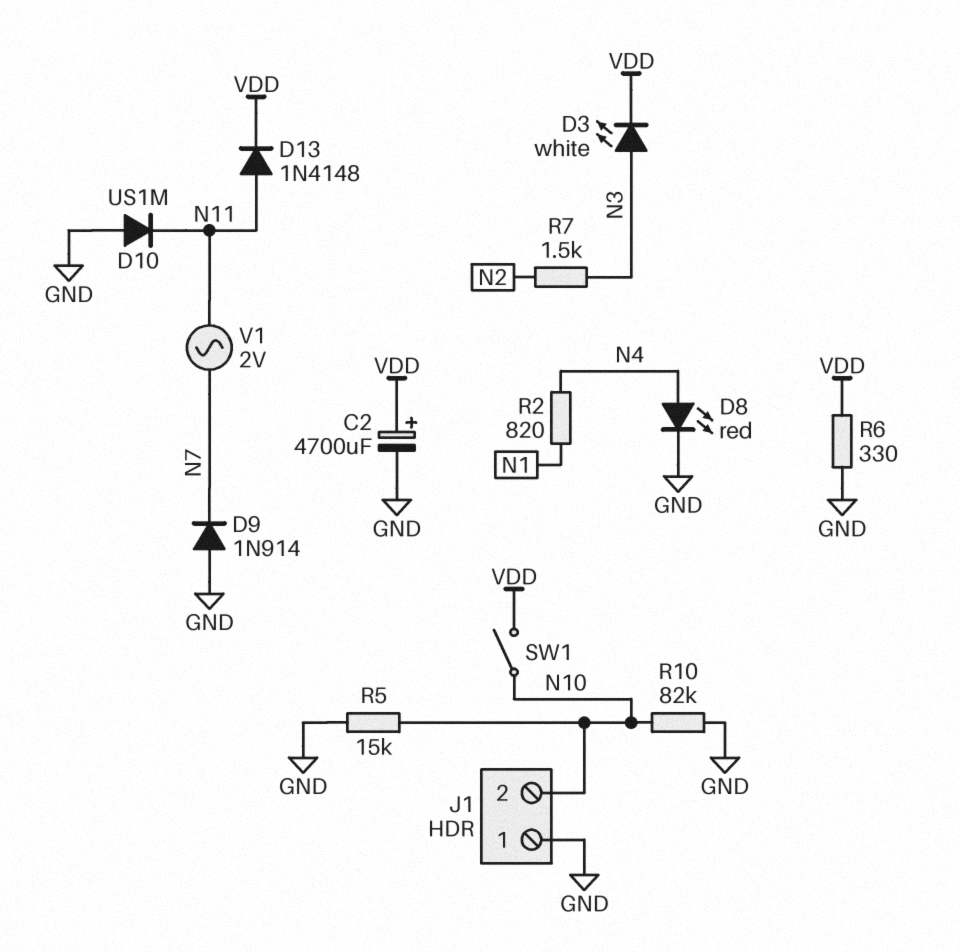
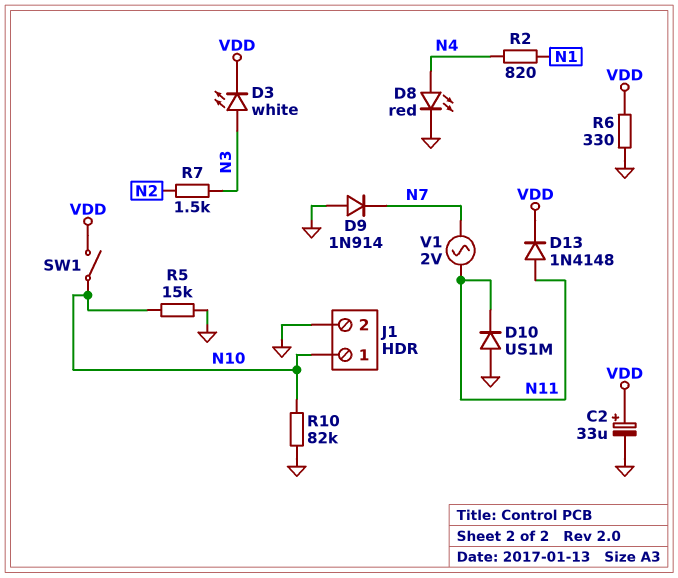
C2: 4700uF (plus VDD, minus GND) -> 33uF (plus VDD, minus GND)
J1 pin 1: GND -> N10
J1 pin 2: N10 -> GND

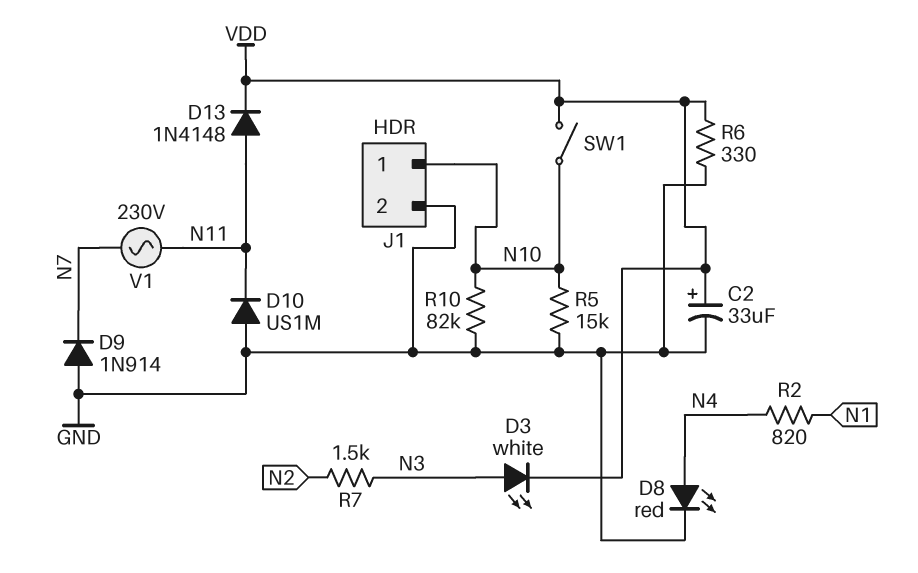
V1: AC 2V (N7, N11) -> AC 230V (N7, N11)

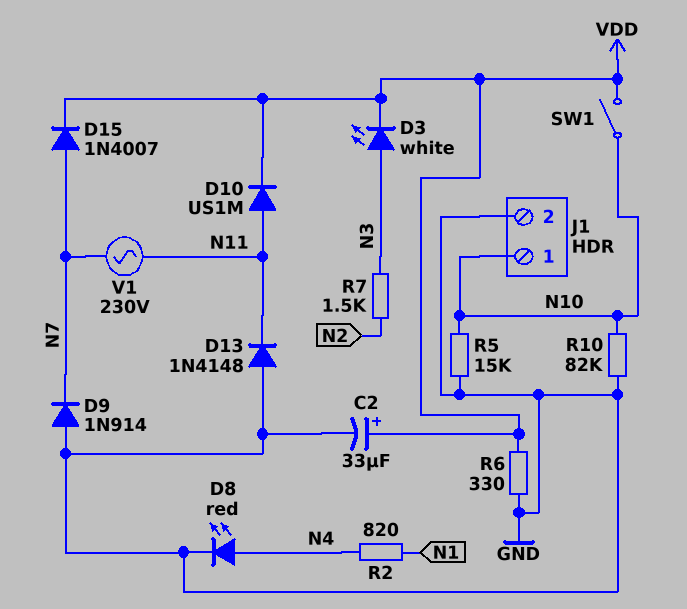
D10: diode US1M (A GND, K N11) -> diode US1M (A N11, K VDD)
D13: diode 1N4148 (A N11, K VDD) -> diode 1N4148 (A GND, K N11)
D15: none -> diode 1N4007 (A N7, K VDD)

